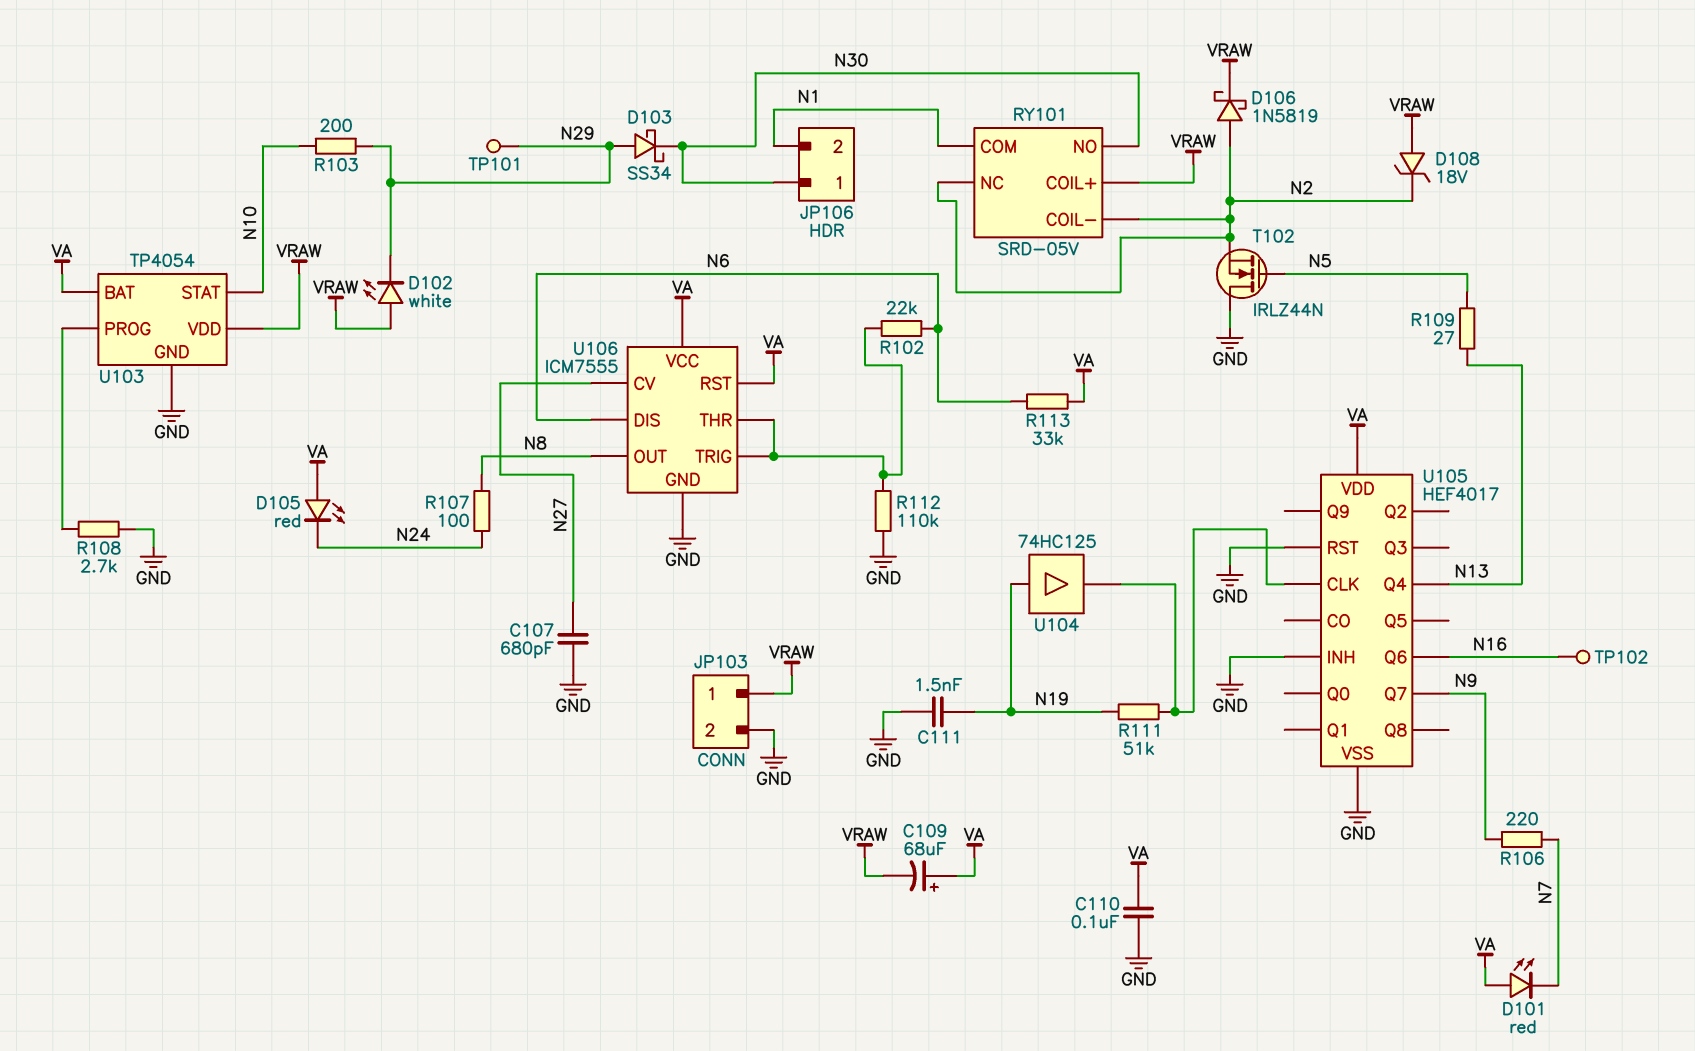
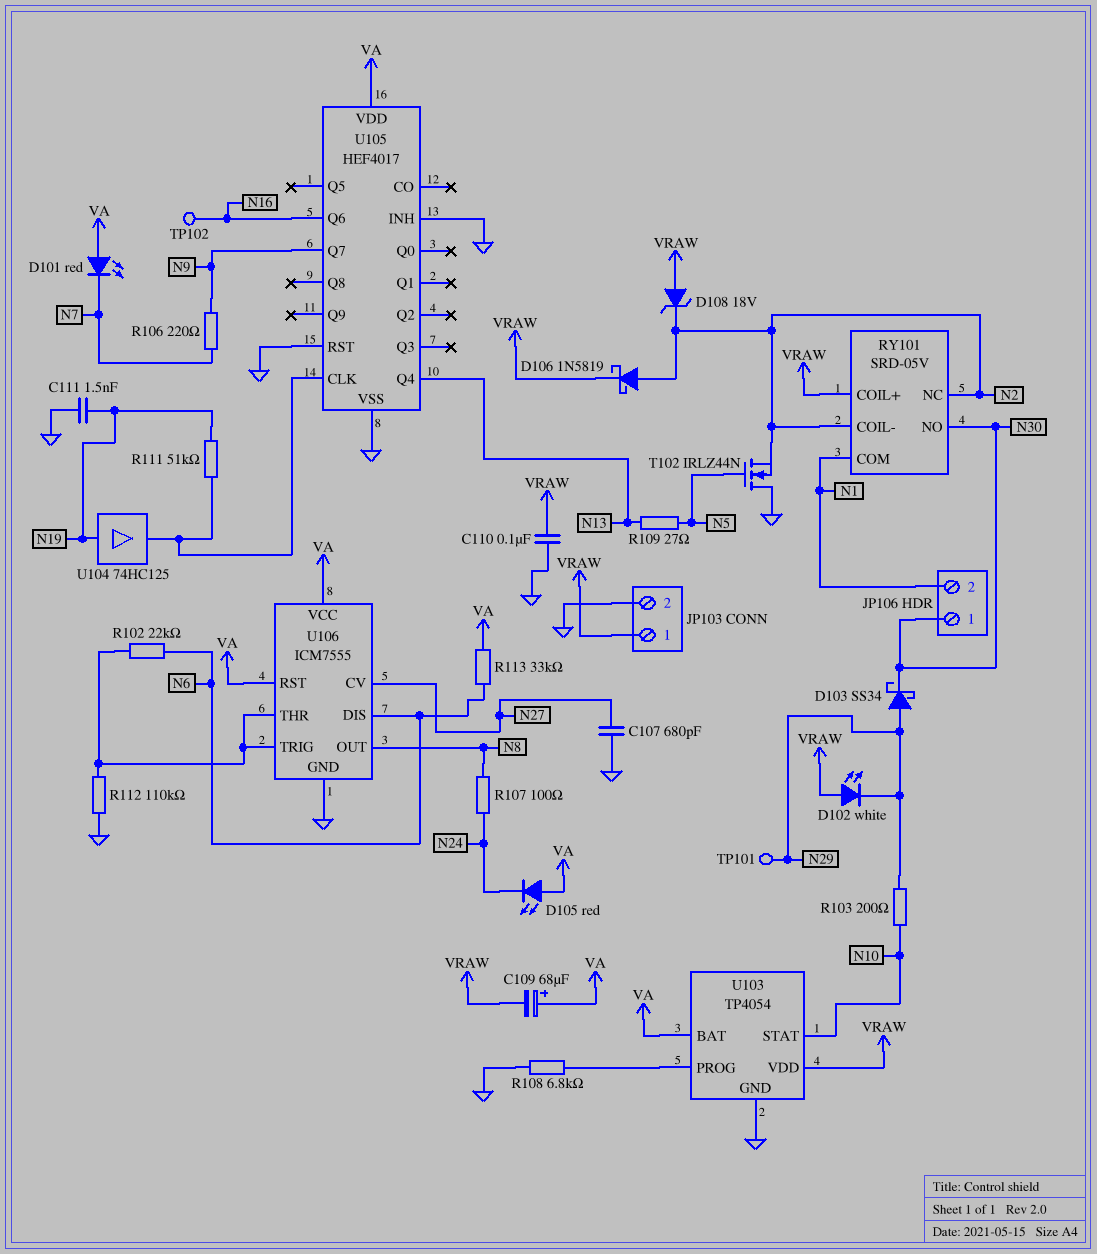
C110: 100nF (GND, VA) -> 100nF (GND, VRAW)
R108: 2.7k (GND, U103/PROG) -> 6.8k (GND, U103/PROG)

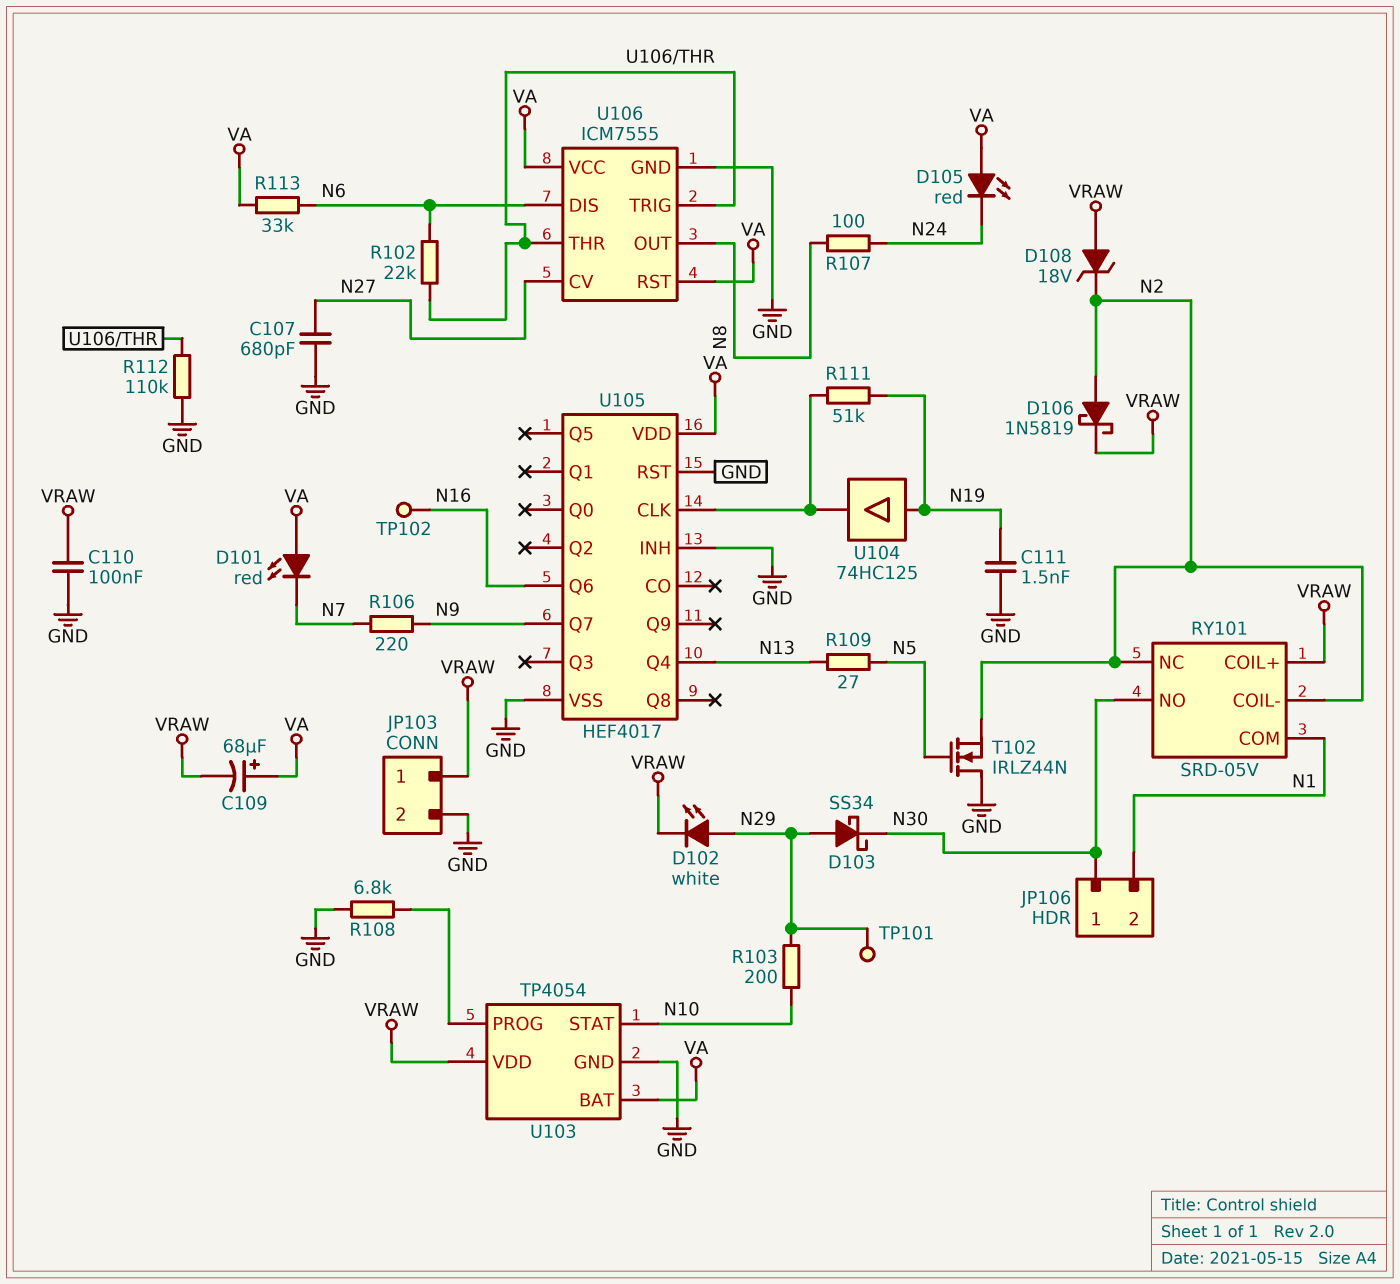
D102: LED white (A VRAW, K N29) -> LED white (A N29, K VRAW)

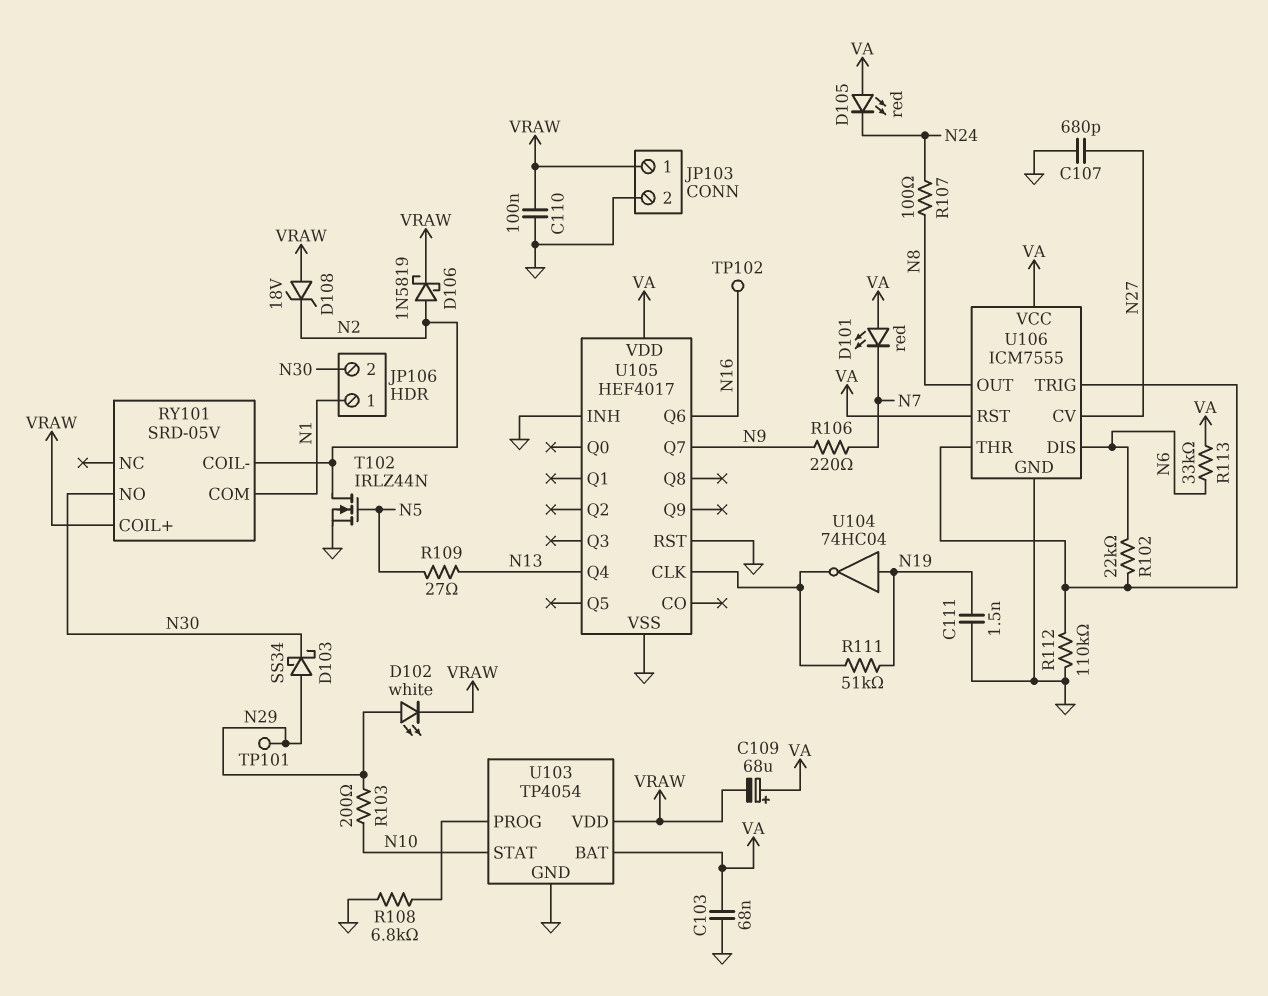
C103: none -> 68nF (GND, VA)
JP106 pin 1: N30 -> N1
JP106 pin 2: N1 -> N30
RY101 pin NC: N2 -> none
T102: NMOS IRLZ44N (G N5, D GND, S N2) -> NMOS IRLZ44N (G N5, D N2, S GND)
U104: buffer 74HC125 (in N19, out U105/CLK) -> NOT 74HC04 (in N19, out U105/CLK)

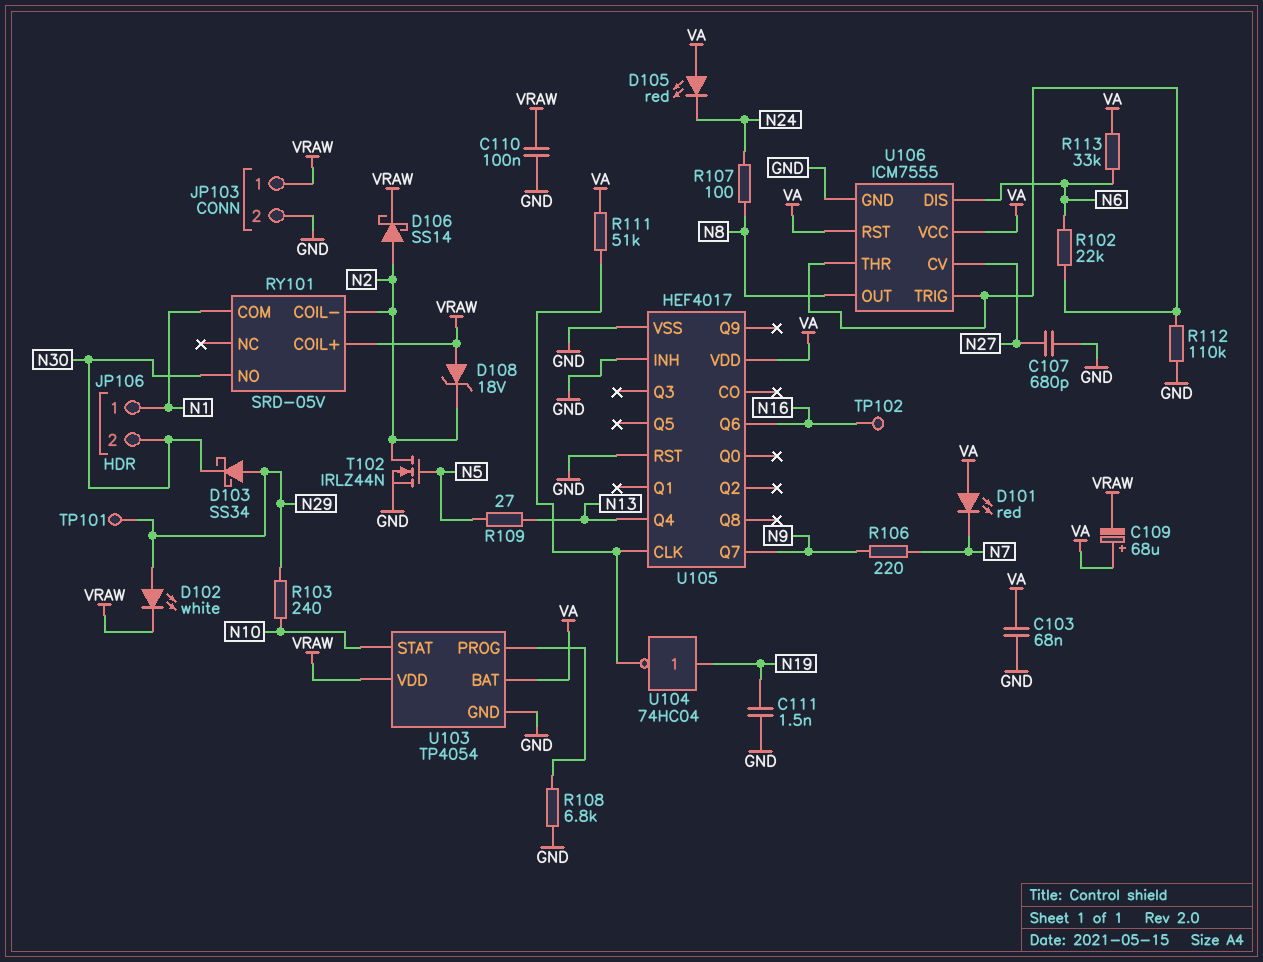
D106: schottky 1N5819 (A N2, K VRAW) -> schottky SS14 (A N2, K VRAW)
R103: 200 (N10, N29) -> 240 (N10, N29)
R111: 51k (N19, U105/CLK) -> 51k (U105/CLK, VA)

